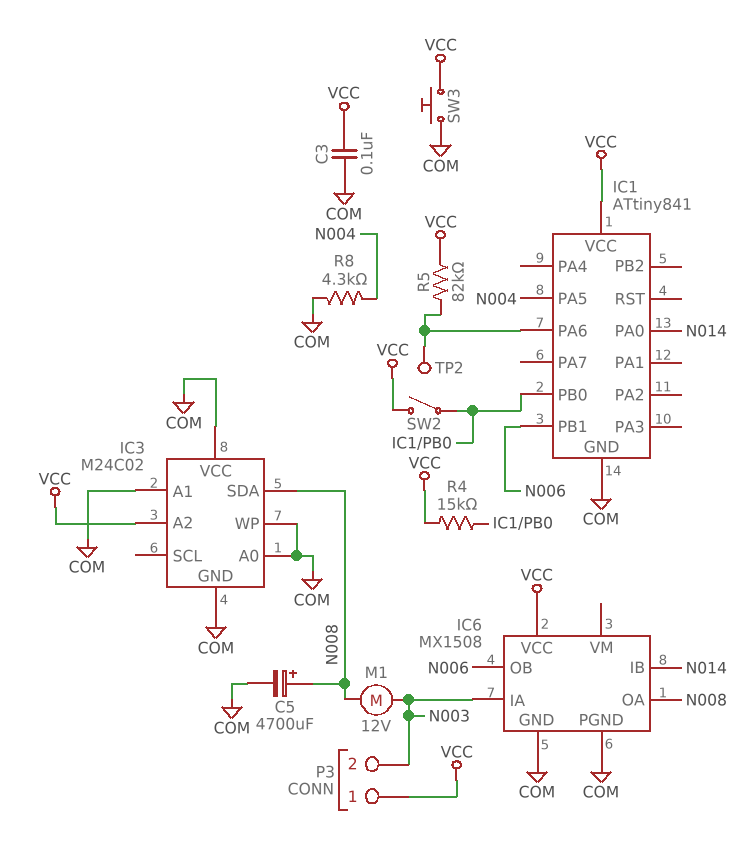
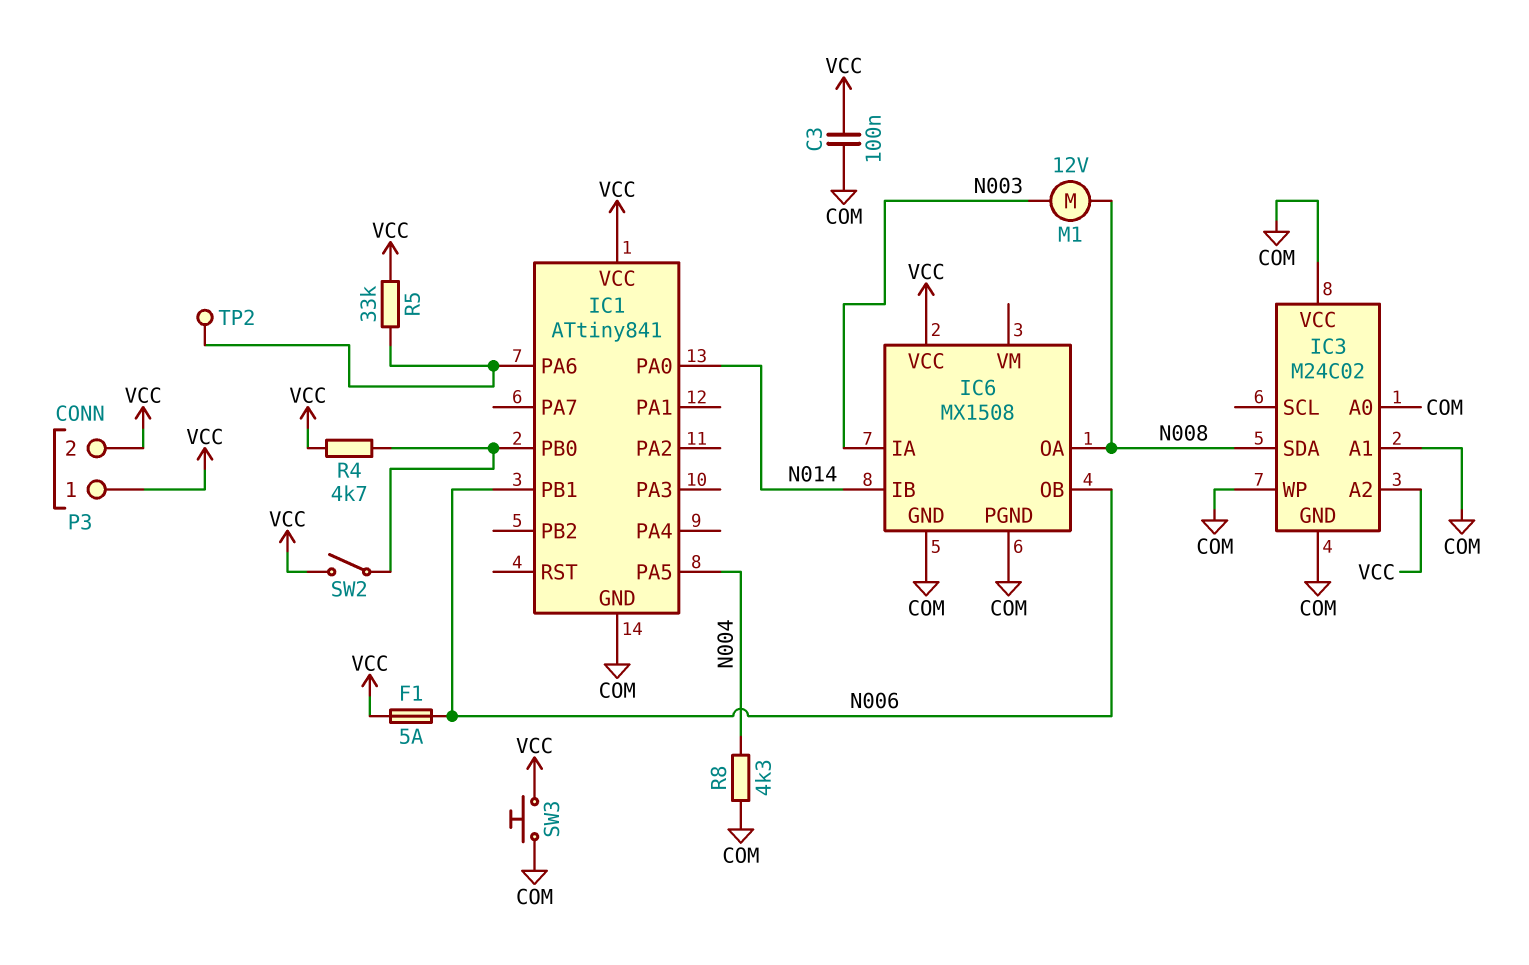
C5: 4700uF (plus N008, minus COM) -> none
F1: none -> 5A (N006, VCC)
P3 pin 2: N003 -> VCC
R4: 15k (IC1/PB0, VCC) -> 4.7k (IC1/PB0, VCC)
R5: 82k (IC1/PA6, VCC) -> 33k (IC1/PA6, VCC)

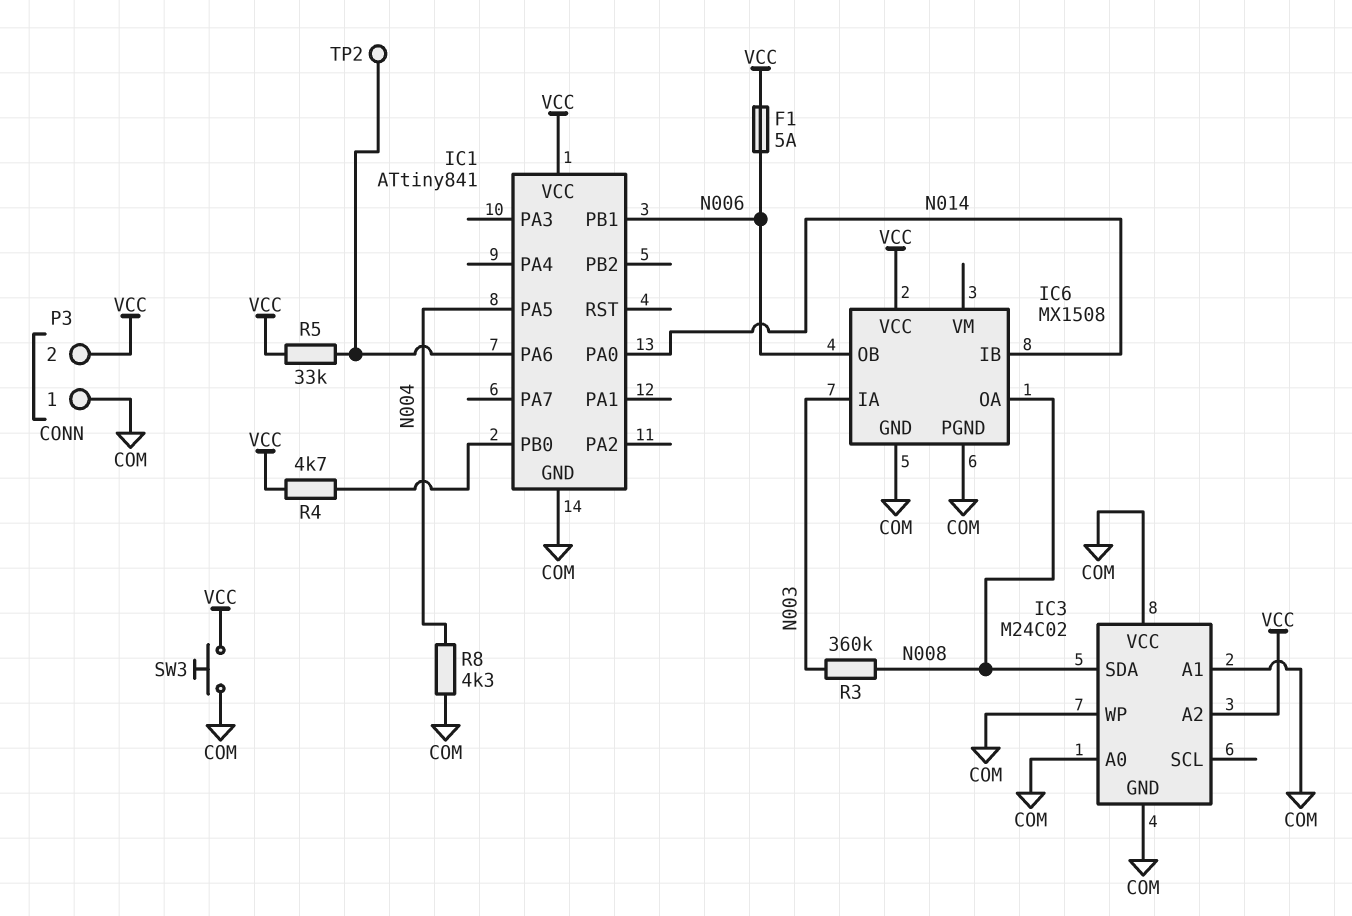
C3: 100nF (COM, VCC) -> none
M1: motor 12V (N003, N008) -> none
P3 pin 1: VCC -> COM
R3: none -> 360k (N003, N008)
SW2: switch (IC1/PB0, VCC) -> none

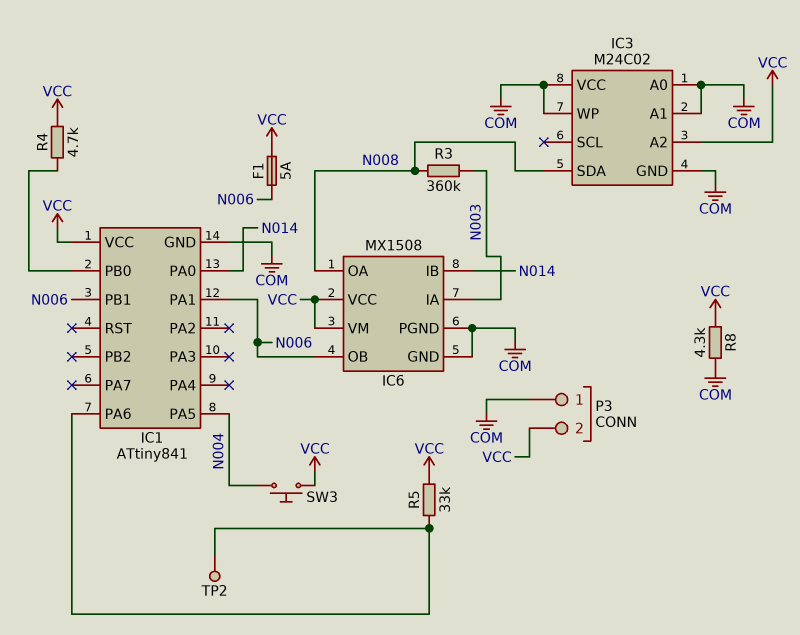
IC1 pin PA1: none -> N006
IC6 pin VM: none -> VCC
R8: 4.3k (COM, N004) -> 4.3k (COM, VCC)
SW3: button (COM, VCC) -> button (N004, VCC)

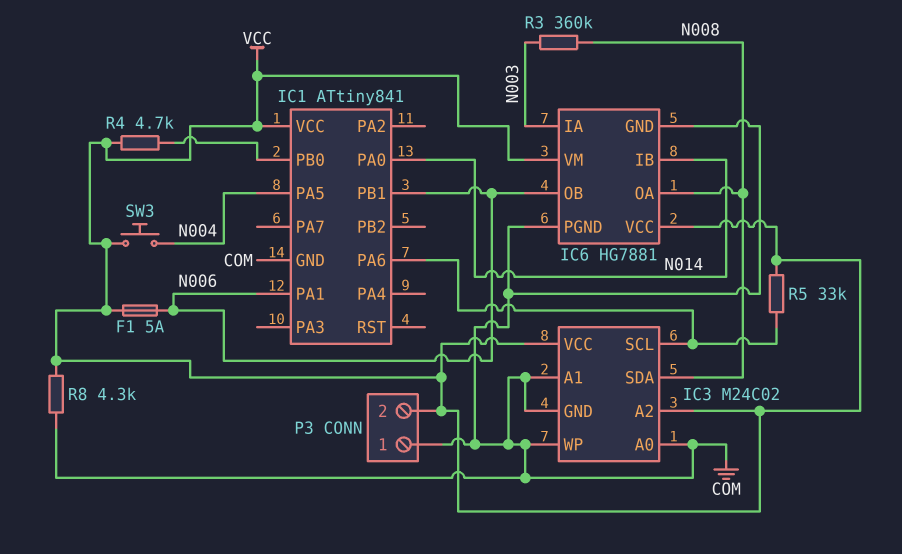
IC3 pin SCL: none -> IC1/PA6
IC3 pin VCC: COM -> VCC
IC6: MX1508 -> HG7881
TP2: test point (IC1/PA6) -> none

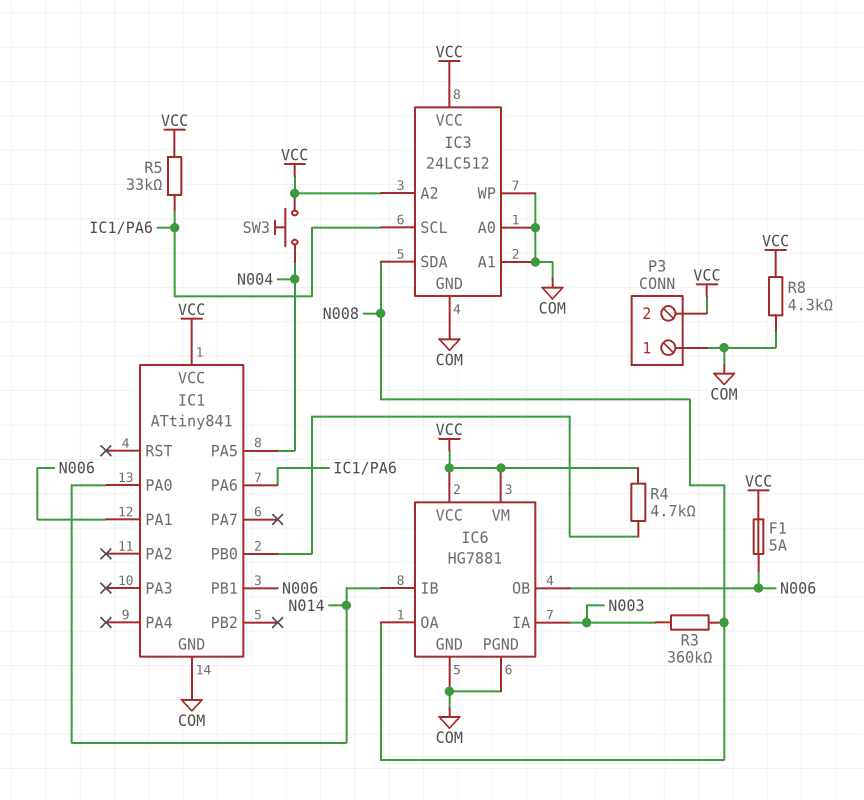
IC3: M24C02 -> 24LC512

